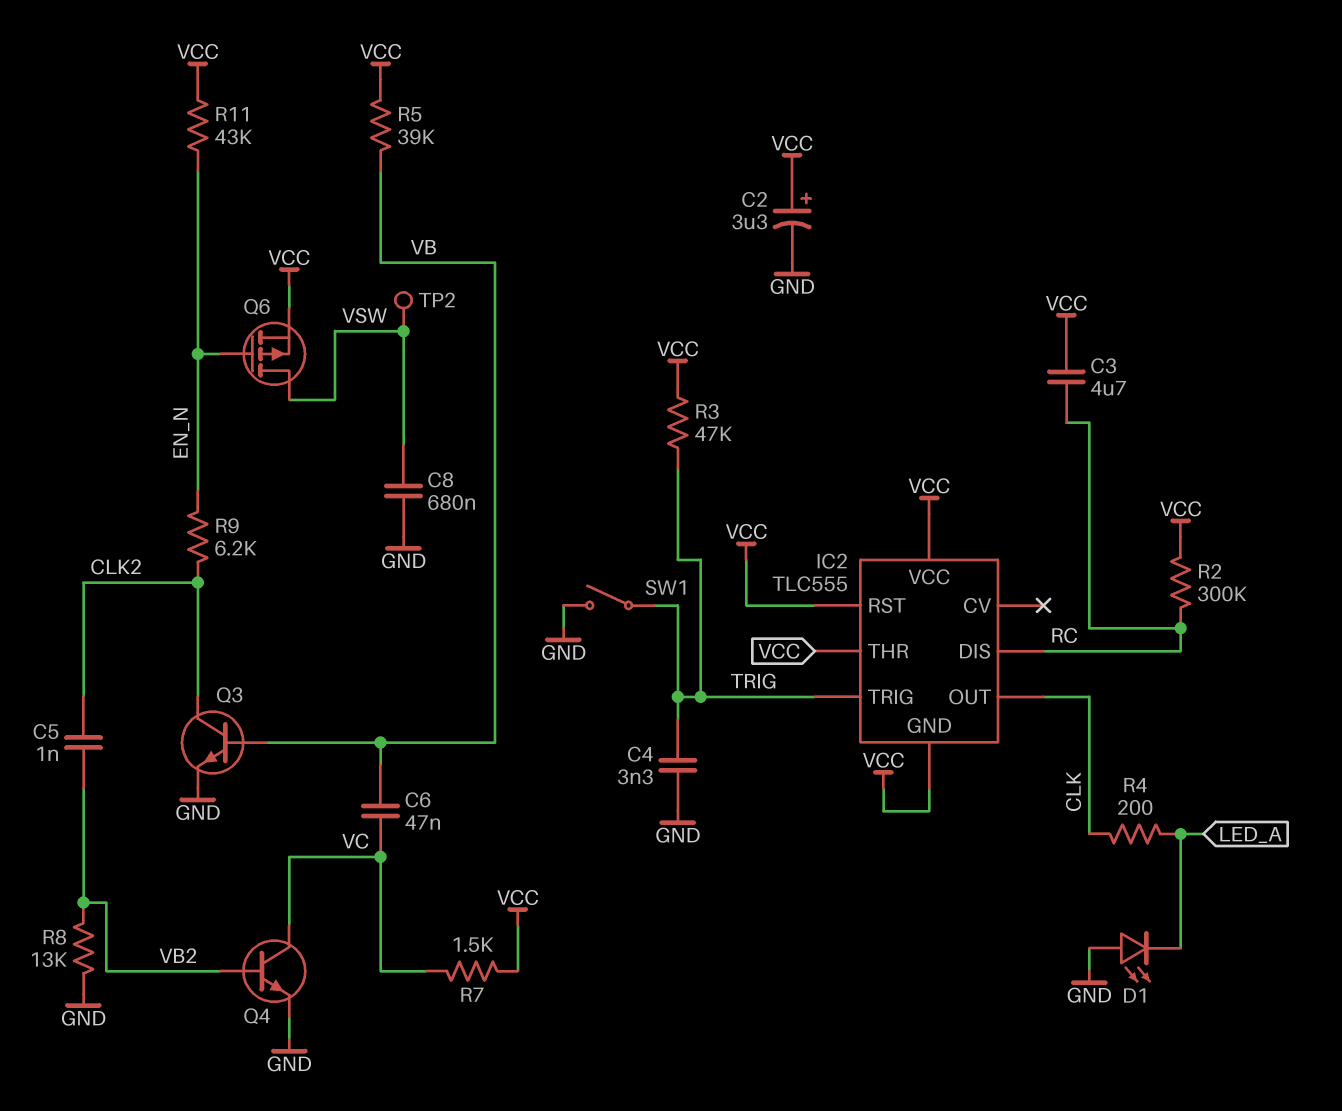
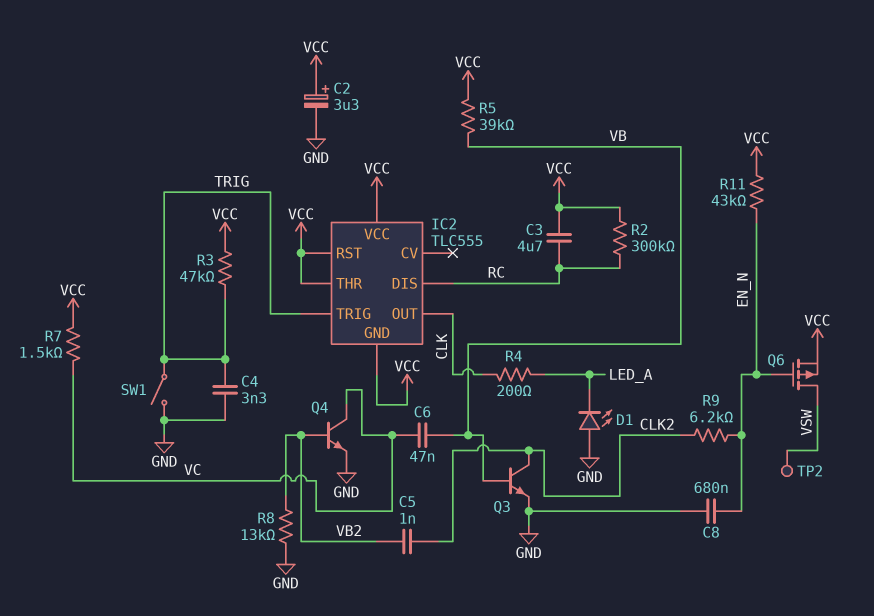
C8: 680nF (GND, VSW) -> 680nF (EN_N, GND)

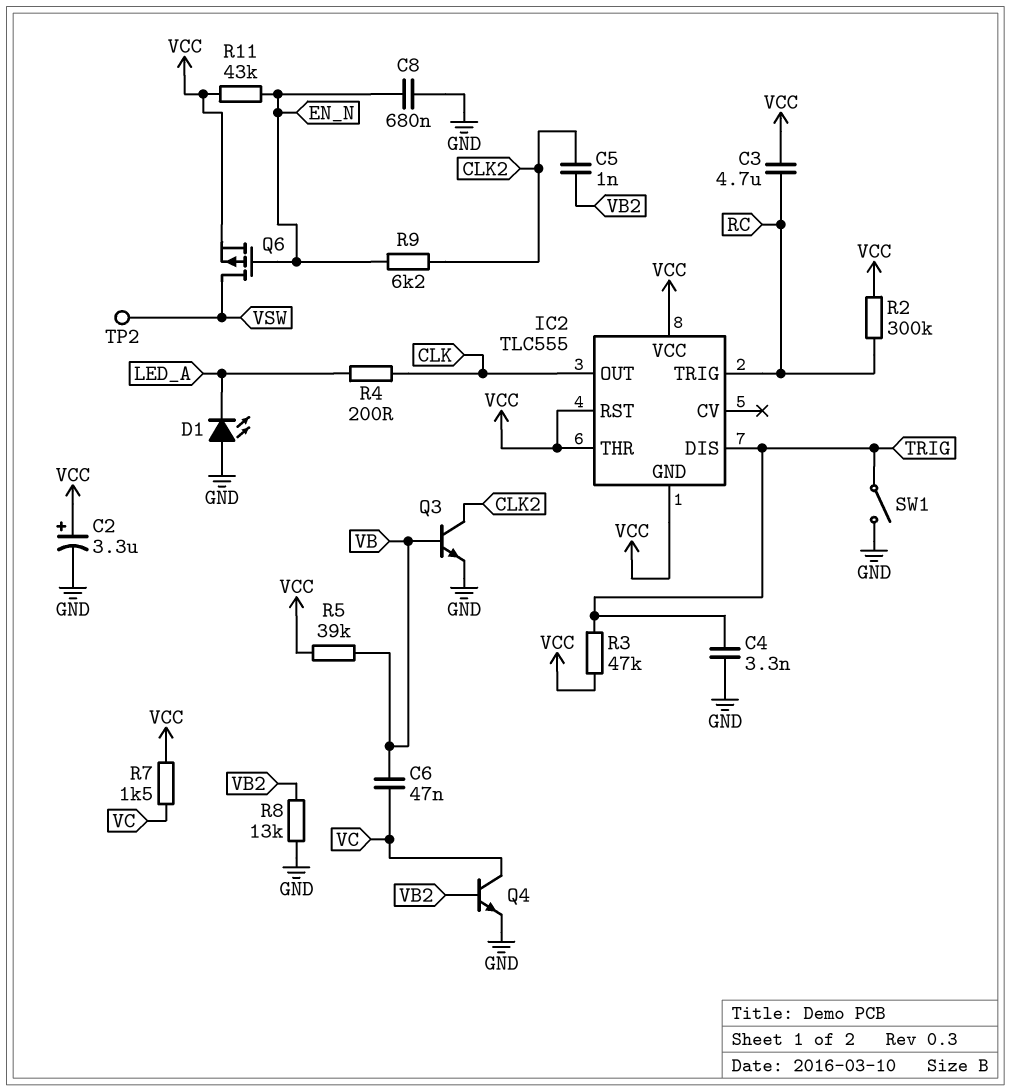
IC2 pin DIS: RC -> TRIG
IC2 pin TRIG: TRIG -> RC

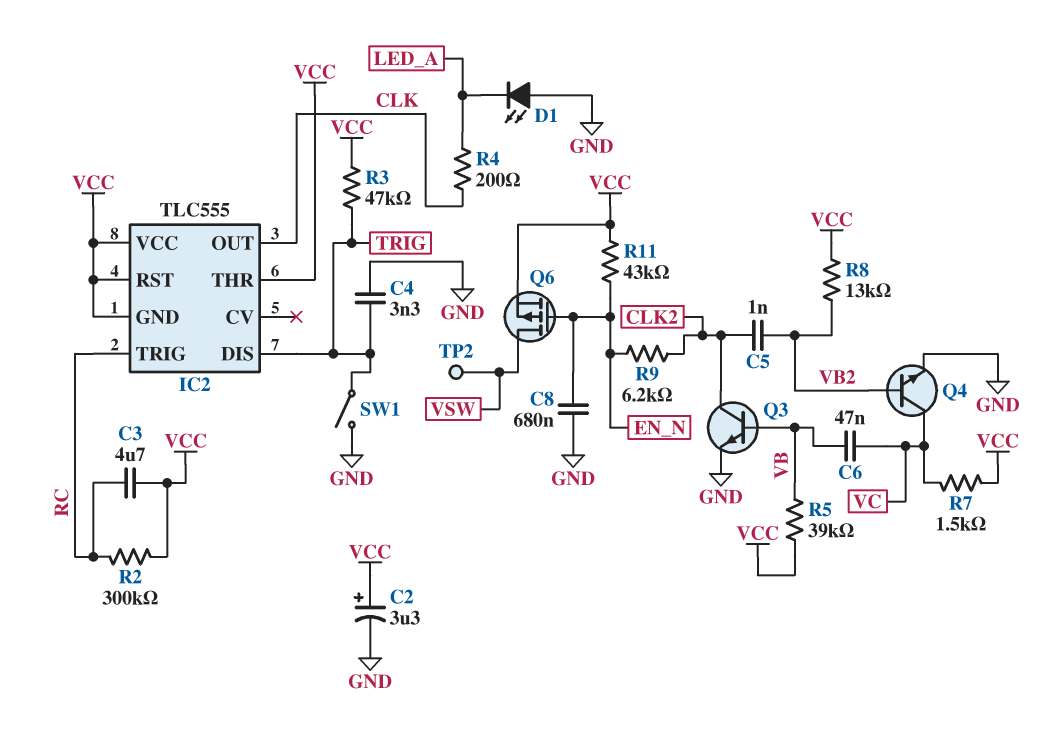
R8: 13k (GND, VB2) -> 13k (VB2, VCC)

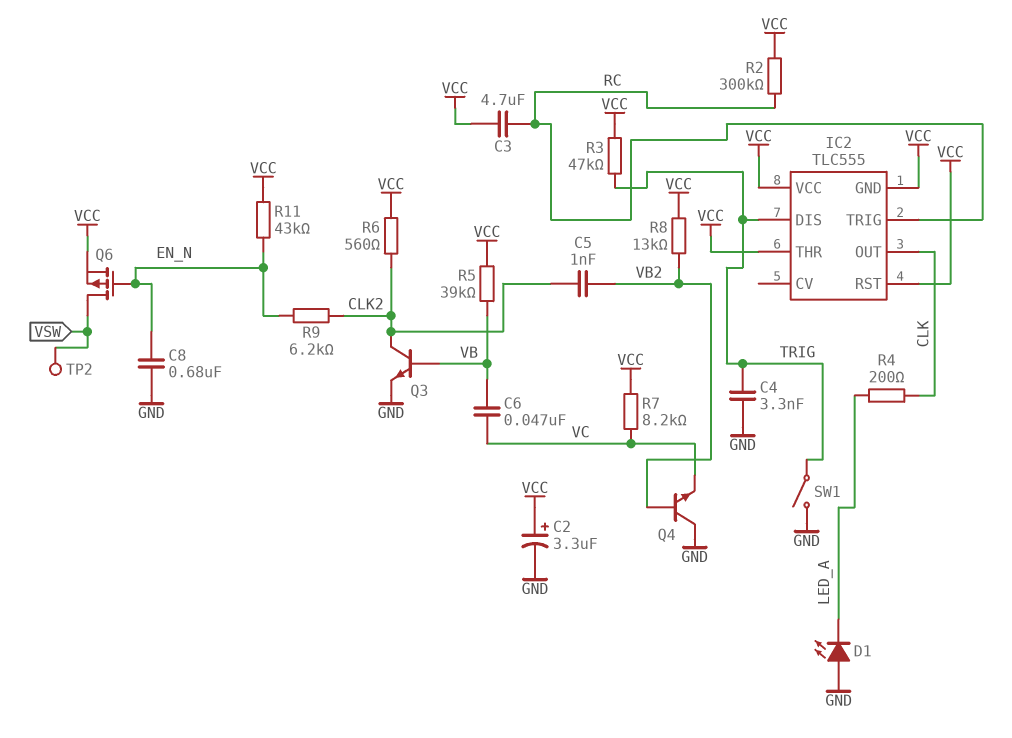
Q4: NPN (B VB2, C VC, E GND) -> NPN (B VB2, C GND, E VC)
R6: none -> 560 (CLK2, VCC)
R7: 1.5k (VC, VCC) -> 8.2k (VC, VCC)

